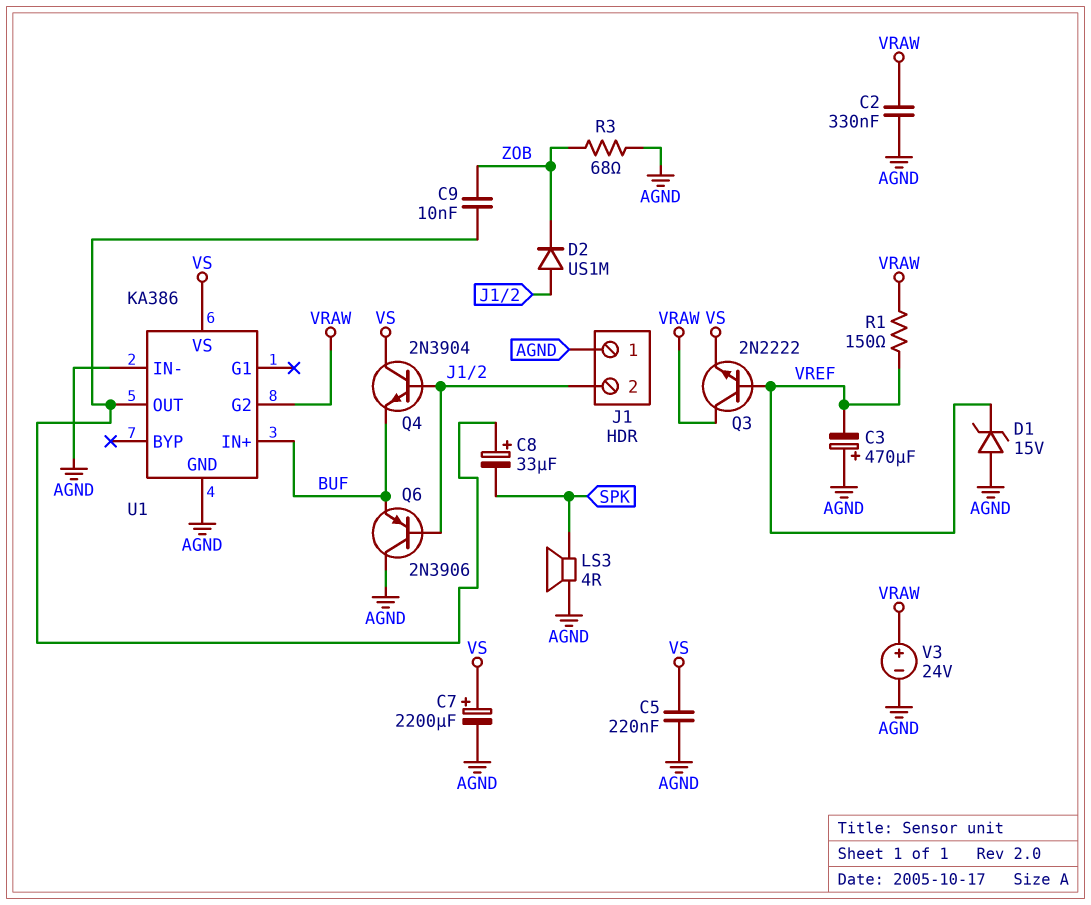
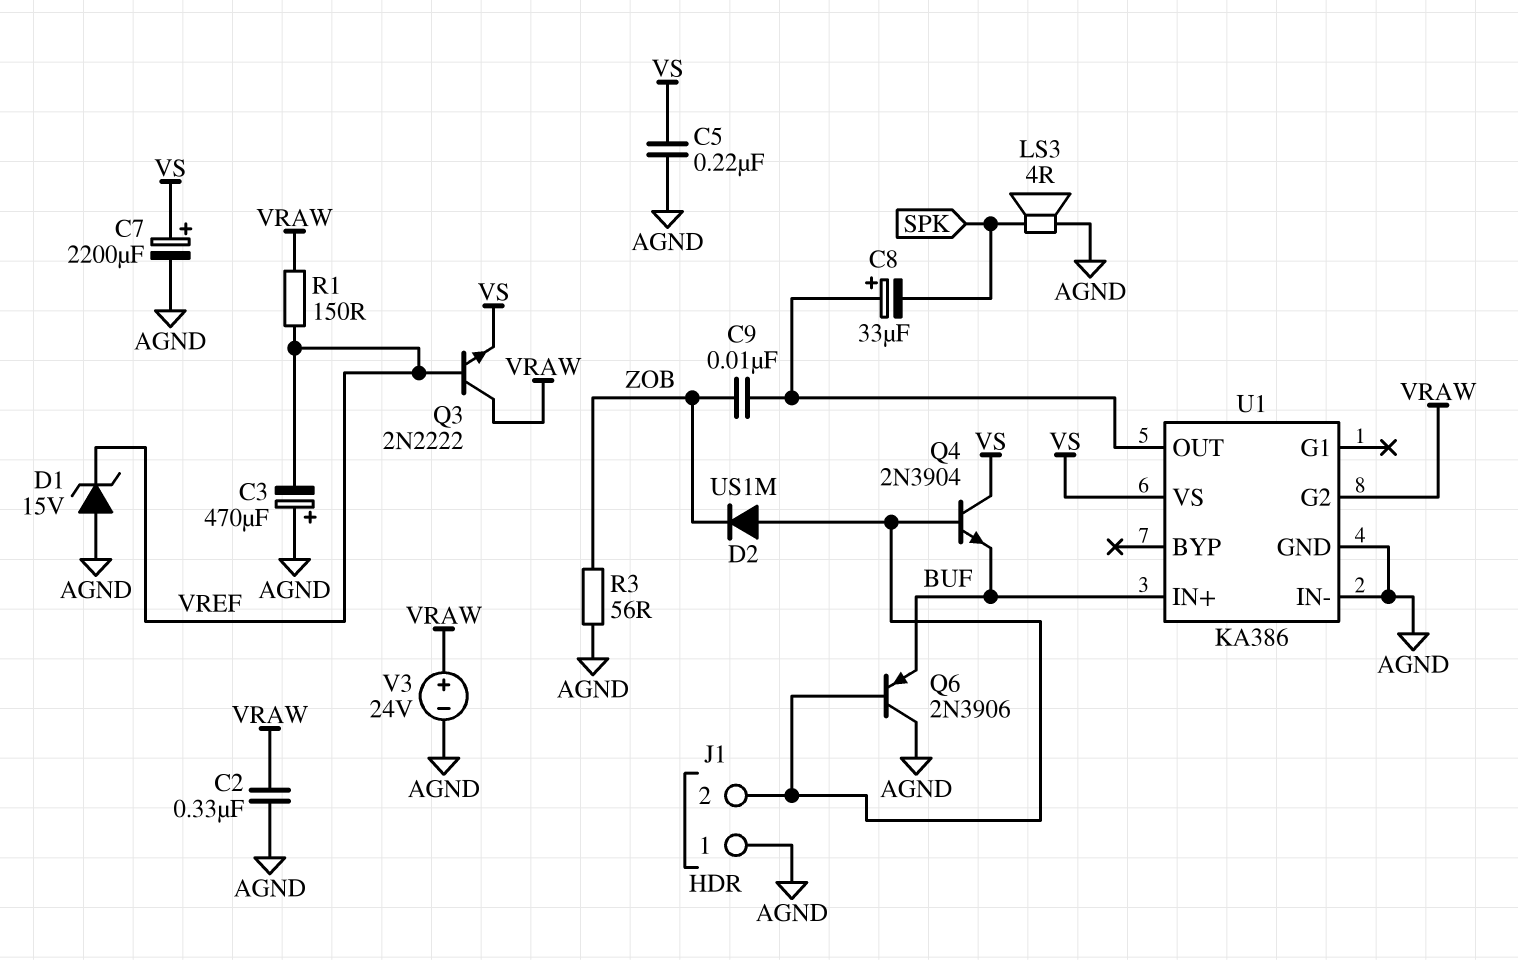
R3: 68 (AGND, ZOB) -> 56 (AGND, ZOB)

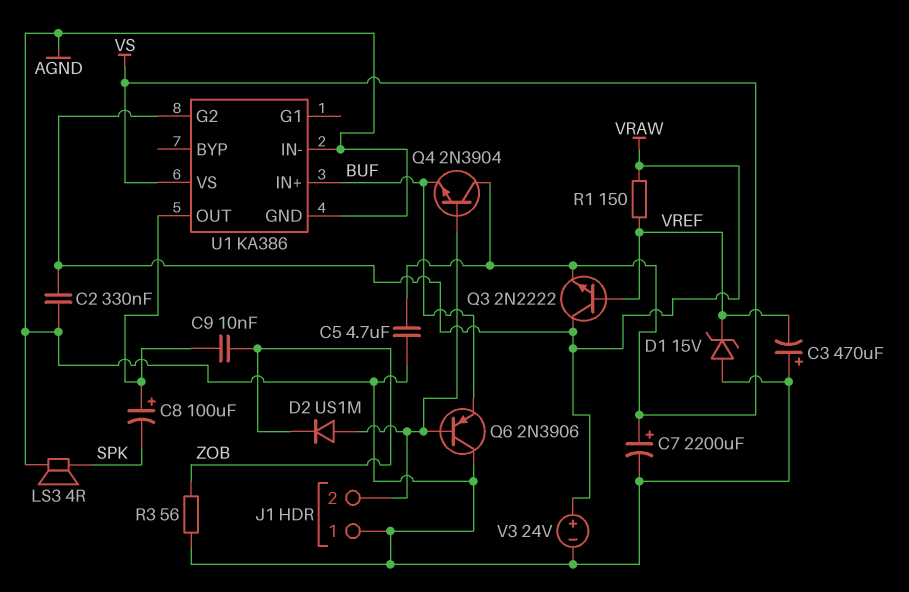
C5: 220nF (AGND, VS) -> 4.7uF (AGND, VS)
C8: 33uF (plus U1/OUT, minus SPK) -> 100uF (plus U1/OUT, minus SPK)

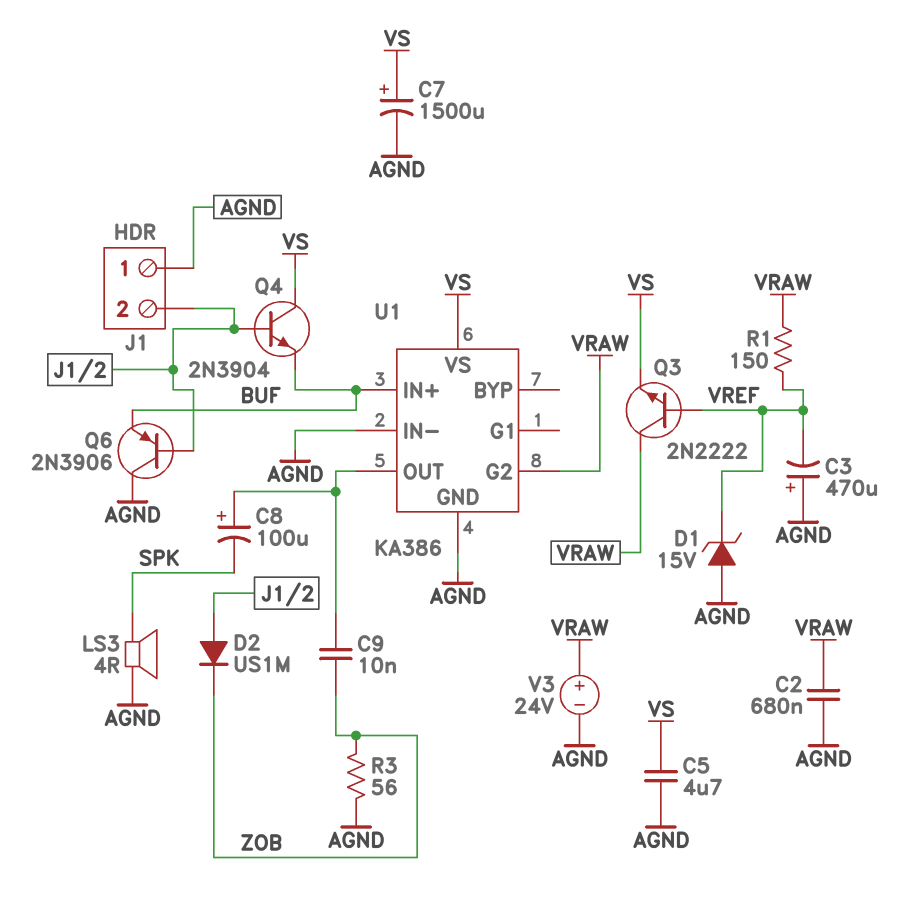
C2: 330nF (AGND, VRAW) -> 680nF (AGND, VRAW)
C7: 2200uF (plus VS, minus AGND) -> 1500uF (plus VS, minus AGND)

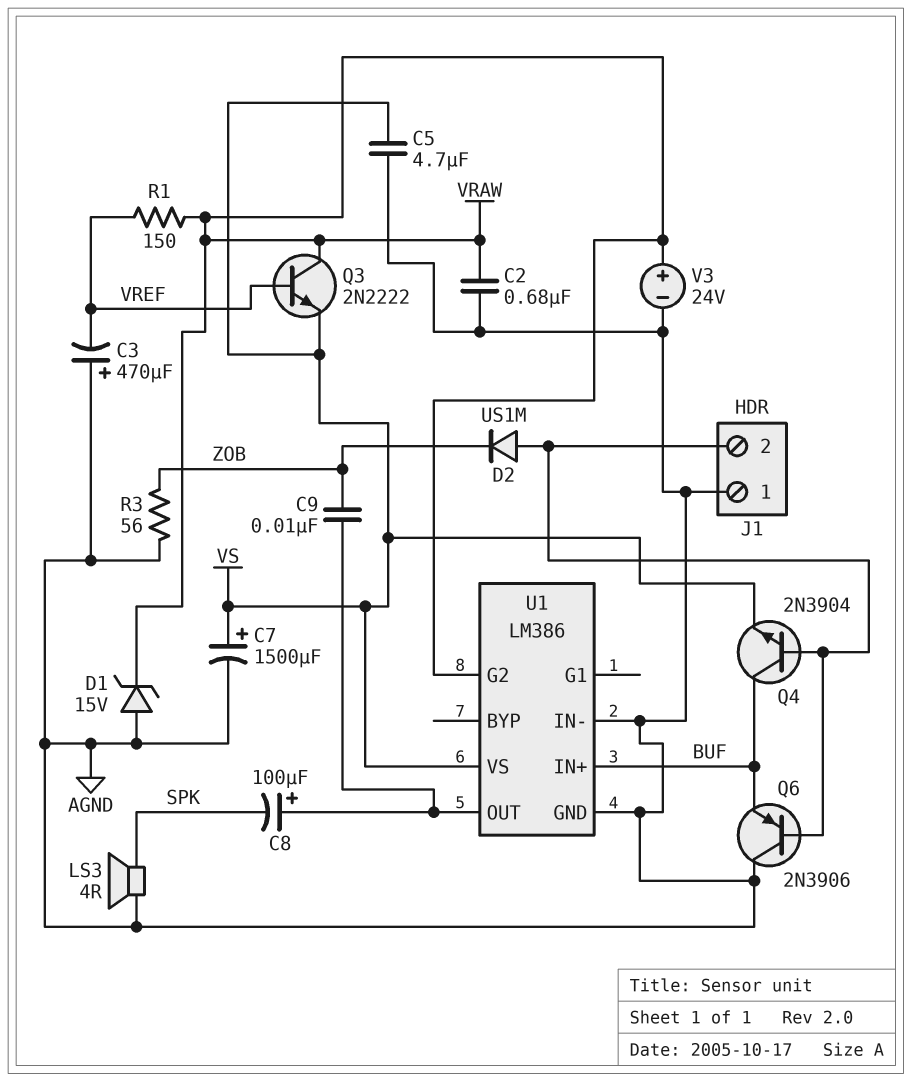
D1: zener 15V (A AGND, K VREF) -> zener 15V (A AGND, K VRAW)
Q4: NPN 2N3904 (B J1/2, C VS, E BUF) -> NPN 2N3904 (B J1/2, C BUF, E VS)
U1: KA386 -> LM386

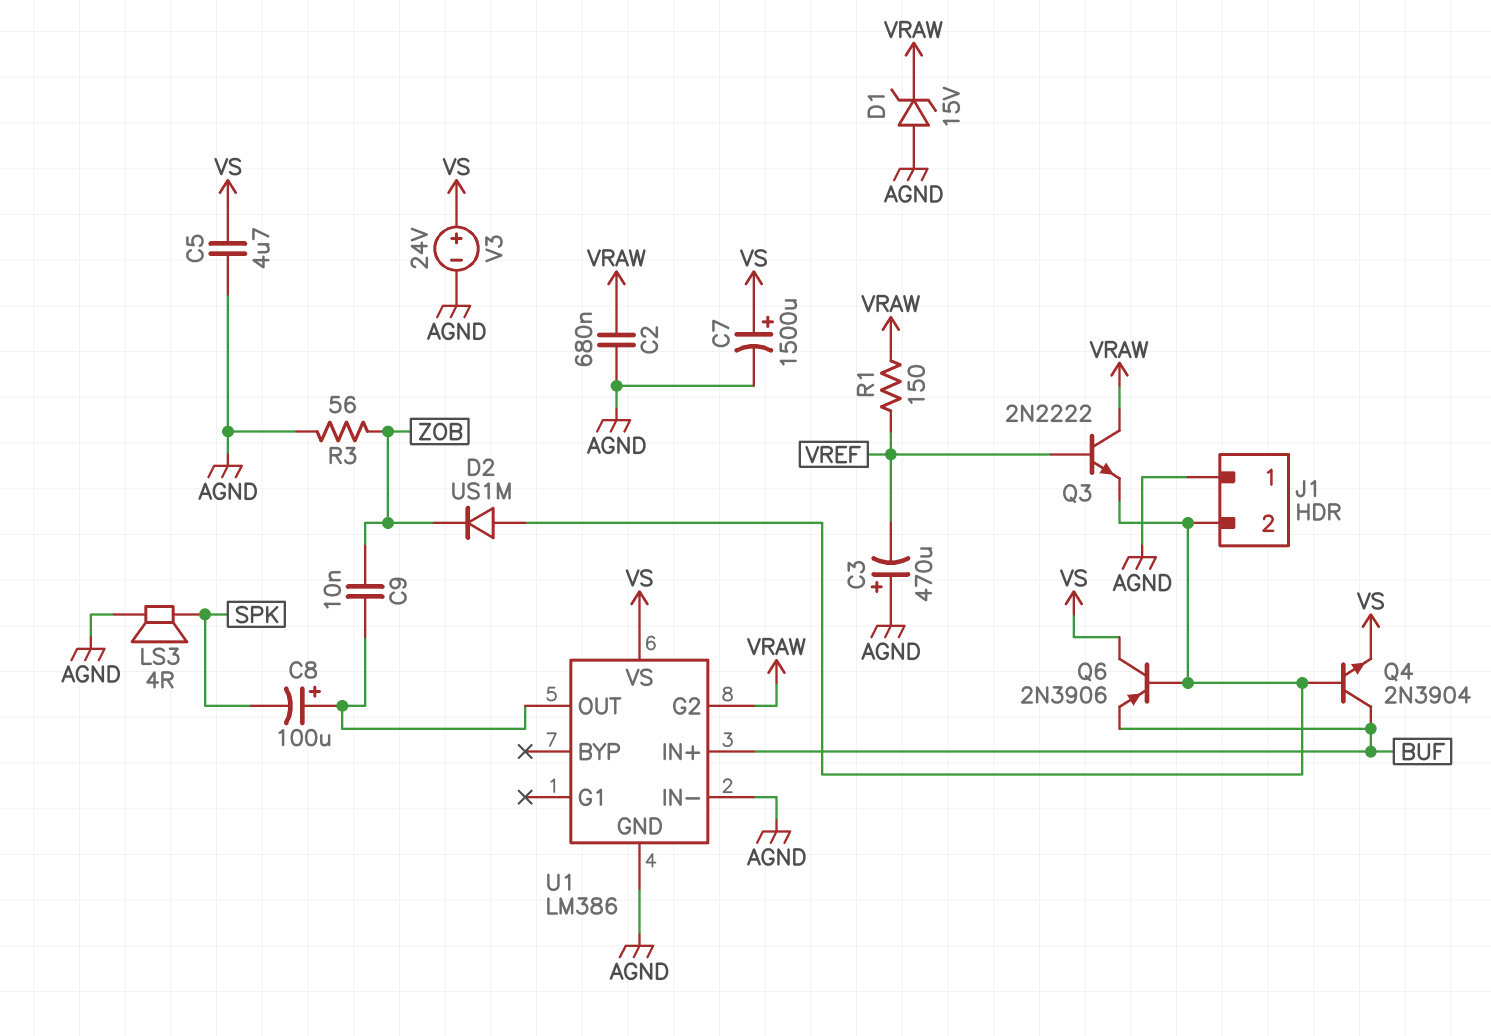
Q3: NPN 2N2222 (B VREF, C VRAW, E VS) -> NPN 2N2222 (B VREF, C VRAW, E J1/2)
Q6: PNP 2N3906 (B J1/2, C AGND, E BUF) -> PNP 2N3906 (B J1/2, C VS, E BUF)
V3: 24V (plus VRAW, minus AGND) -> 24V (plus VS, minus AGND)

